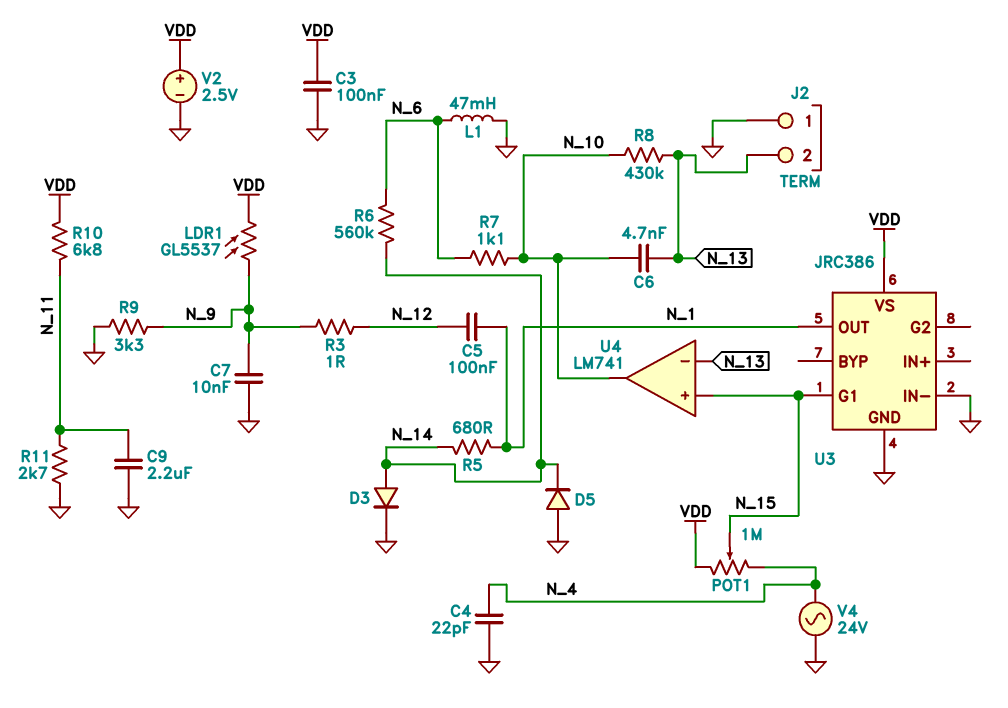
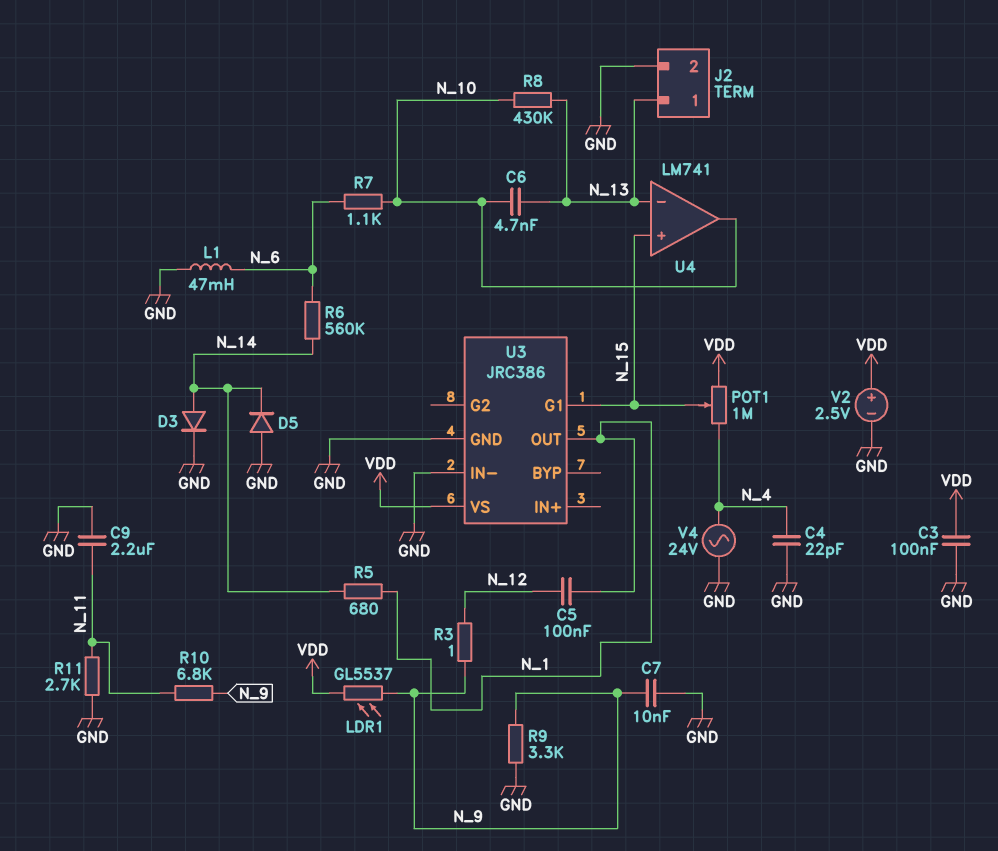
J2 pin 1: GND -> N_13
J2 pin 2: N_13 -> GND
R10: 6.8k (N_11, VDD) -> 6.8k (N_9, N_11)

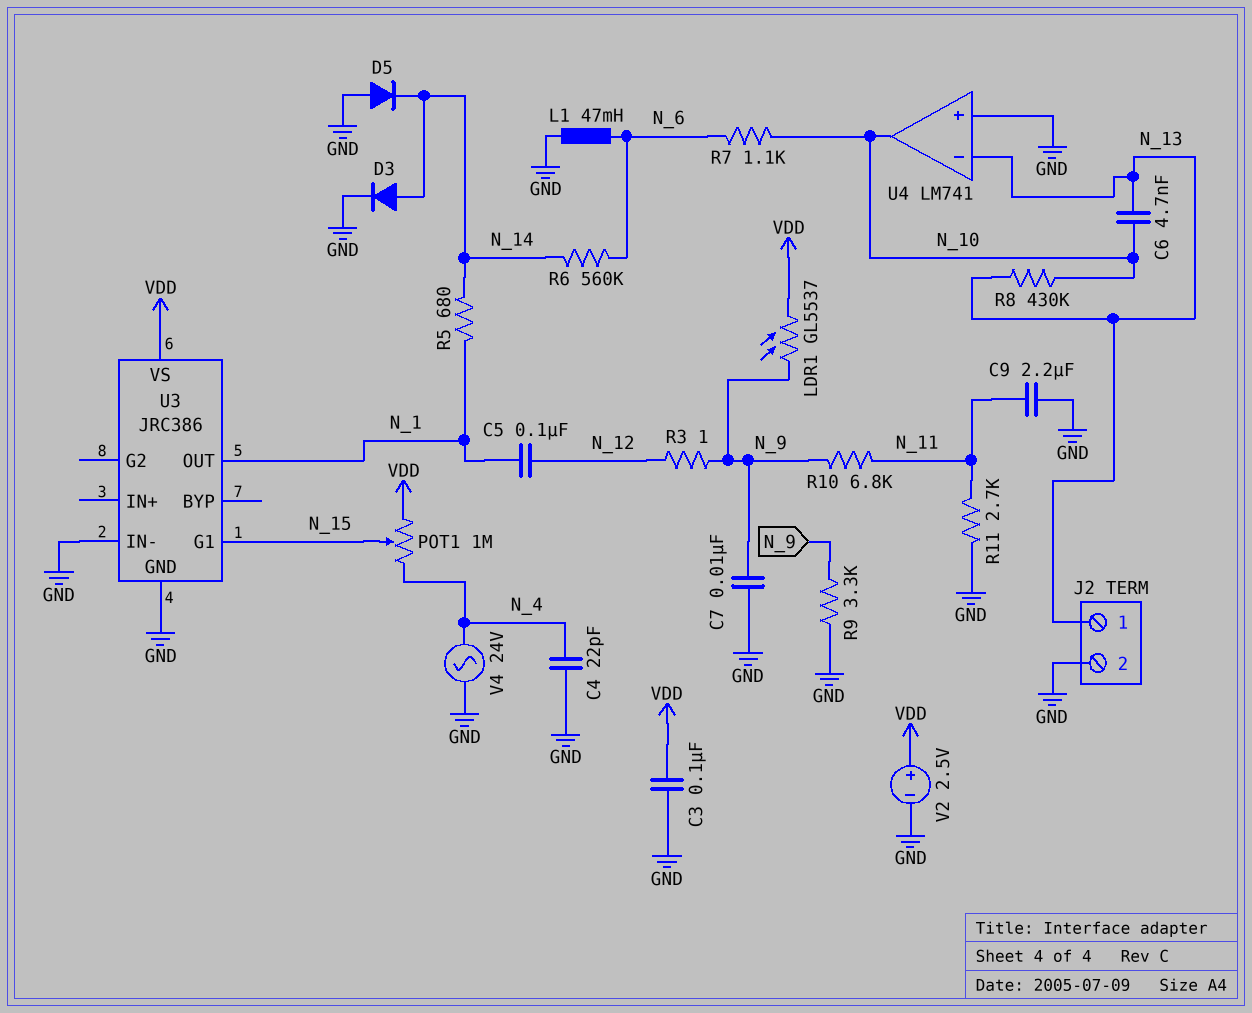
U4 pin in+: N_15 -> GND

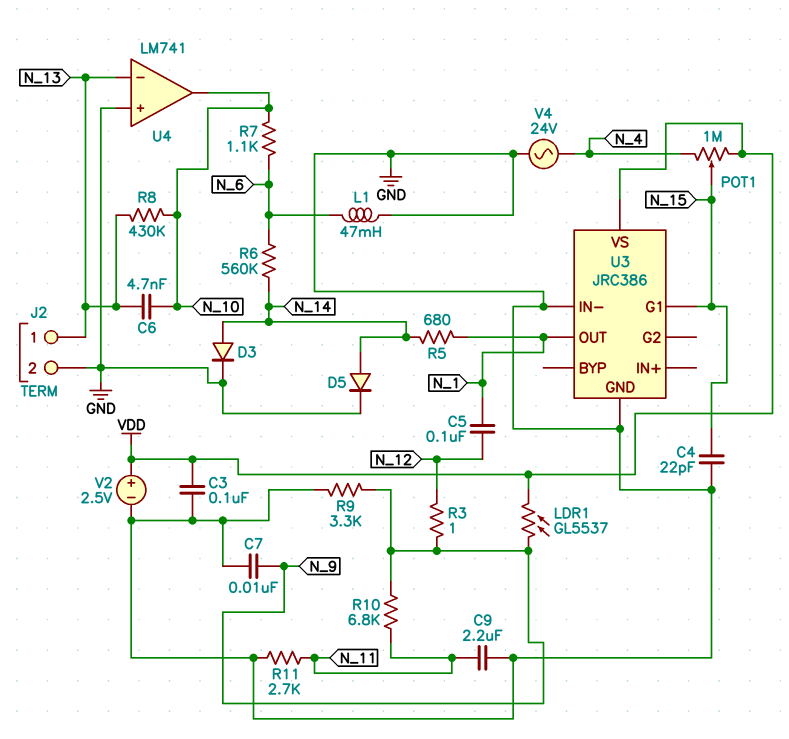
C4: 22pF (GND, N_4) -> 22pF (GND, N_15)
D5: diode (A GND, K N_14) -> diode (A N_14, K GND)

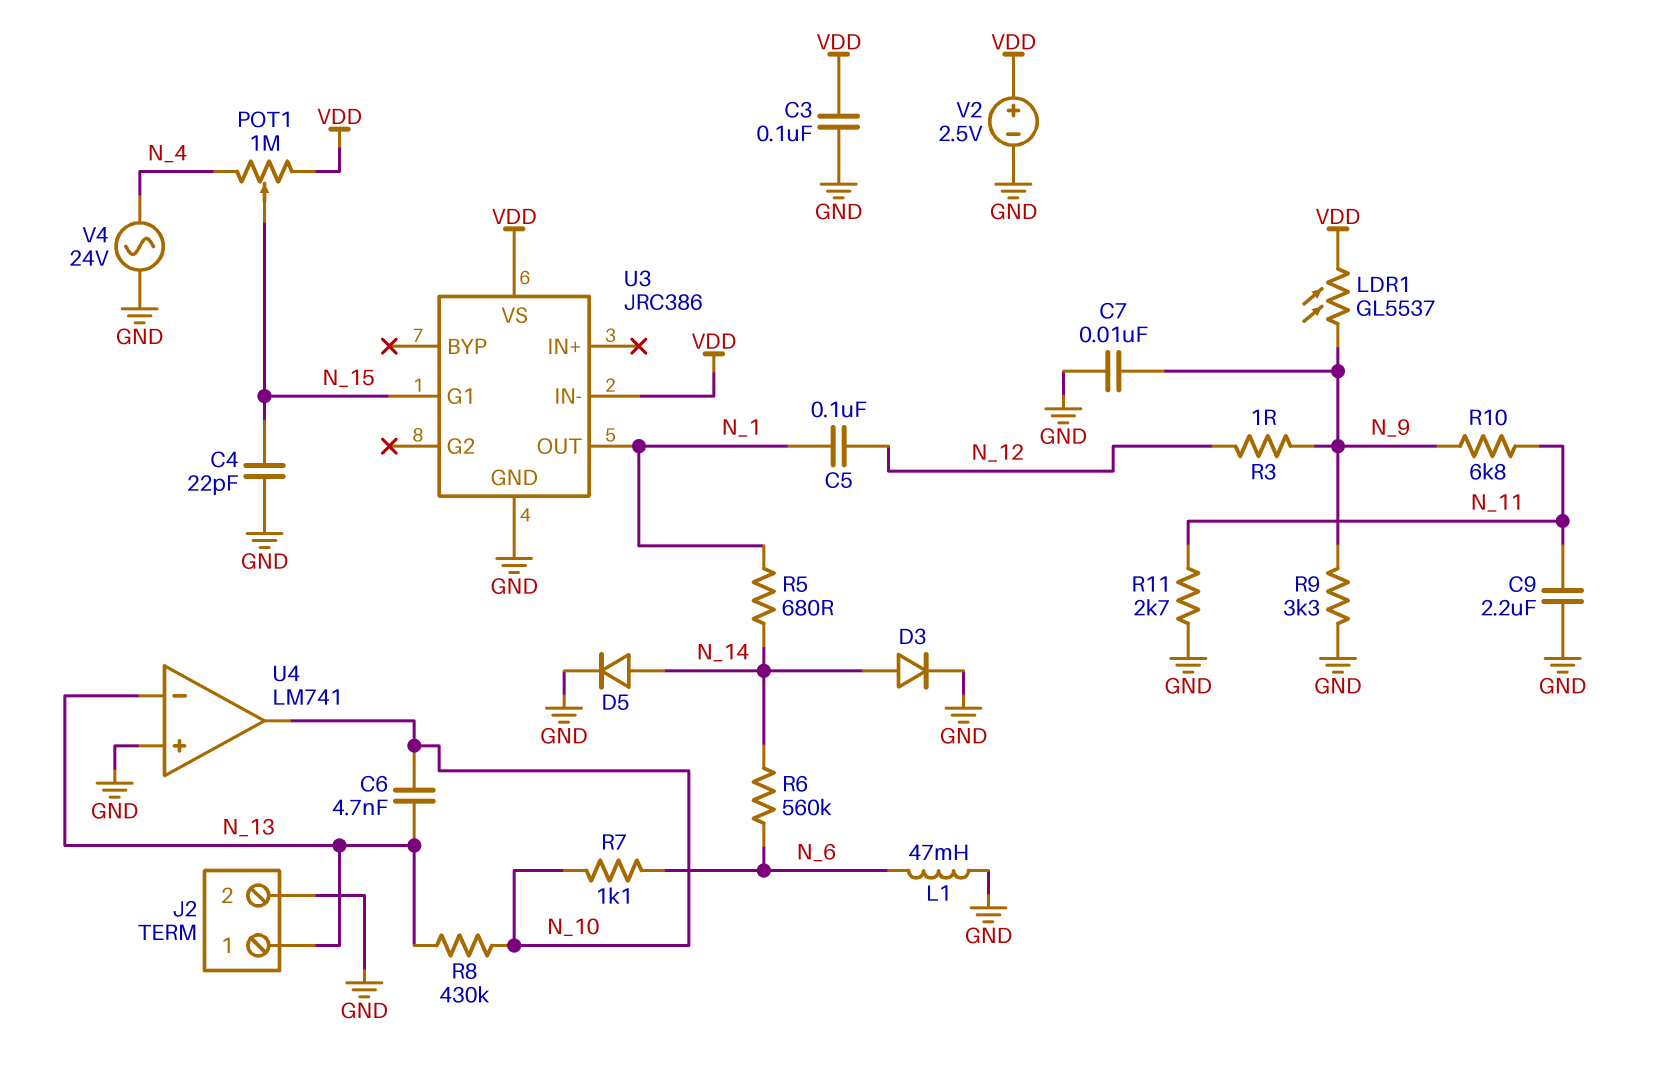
U3 pin IN-: GND -> VDD

